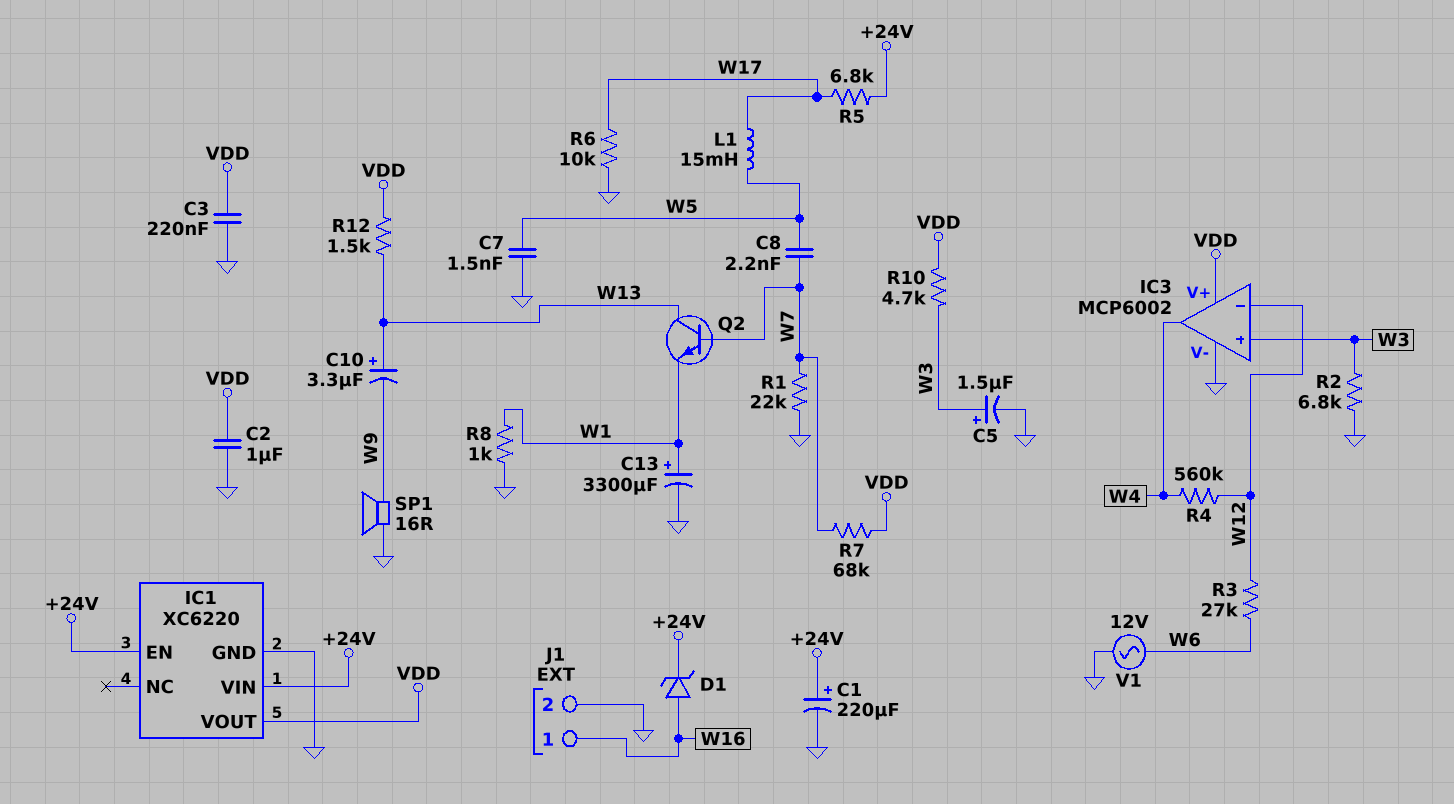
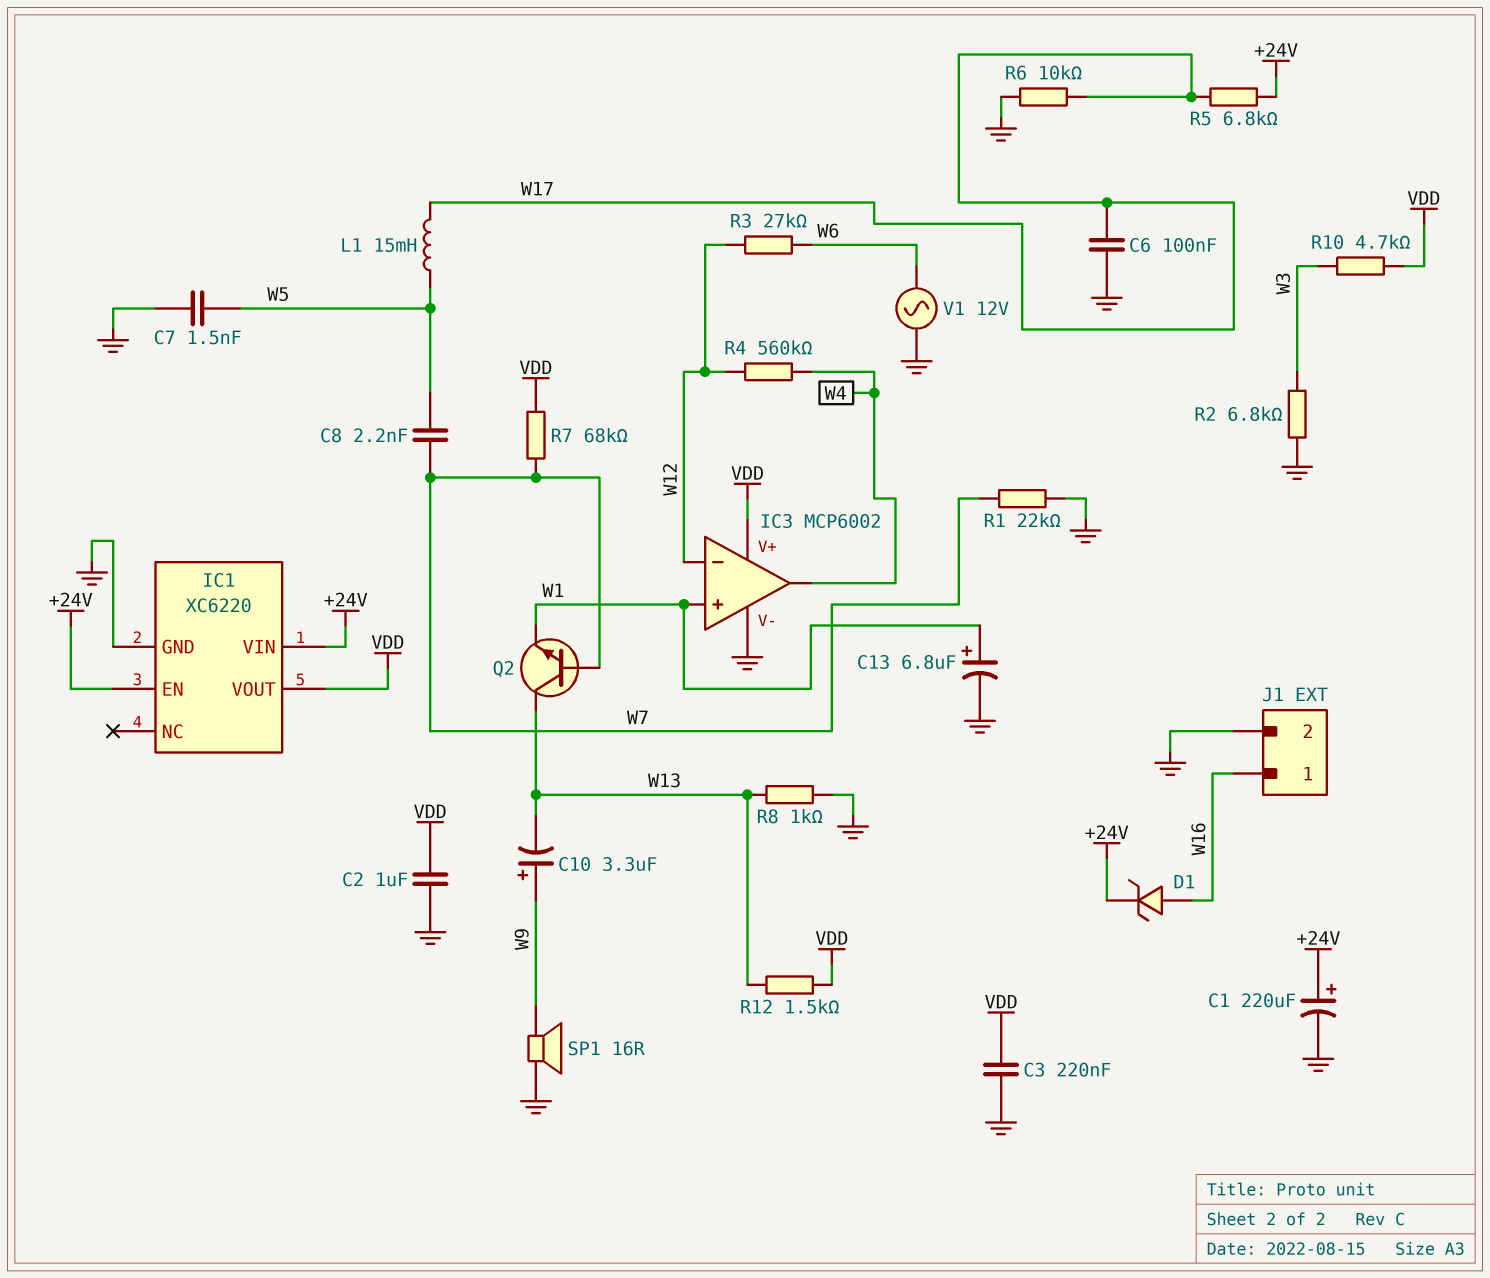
C5: 1.5uF (plus W3, minus GND) -> none
C6: none -> 100nF (GND, W17)
C10: 3.3uF (plus W13, minus W9) -> 3.3uF (plus W9, minus W13)
C13: 3300uF (plus W1, minus GND) -> 6.8uF (plus W1, minus GND)
IC3 pin in+: W3 -> W1
R8: 1k (GND, W1) -> 1k (GND, W13)

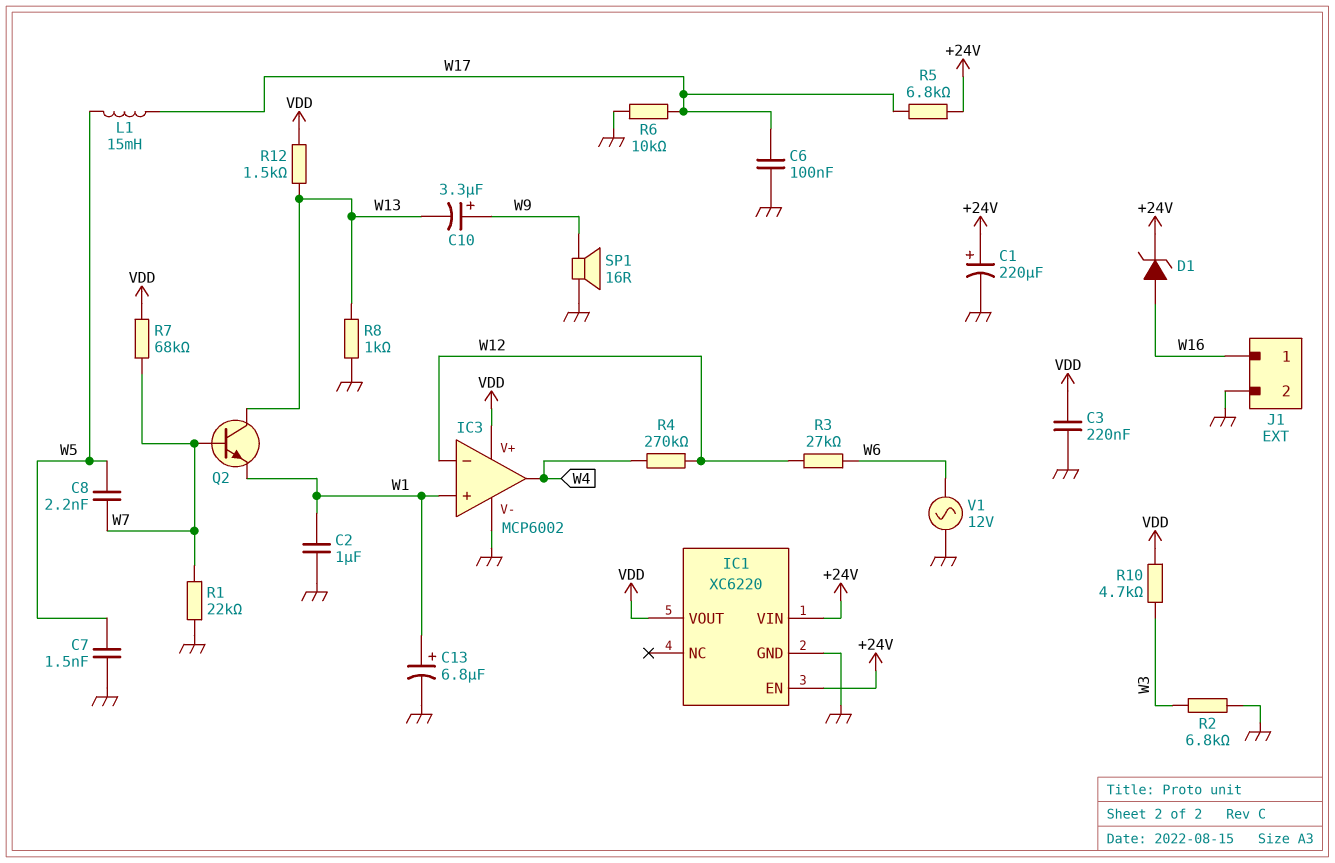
C2: 1uF (GND, VDD) -> 1uF (GND, W1)
R4: 560k (W4, W12) -> 270k (W4, W12)

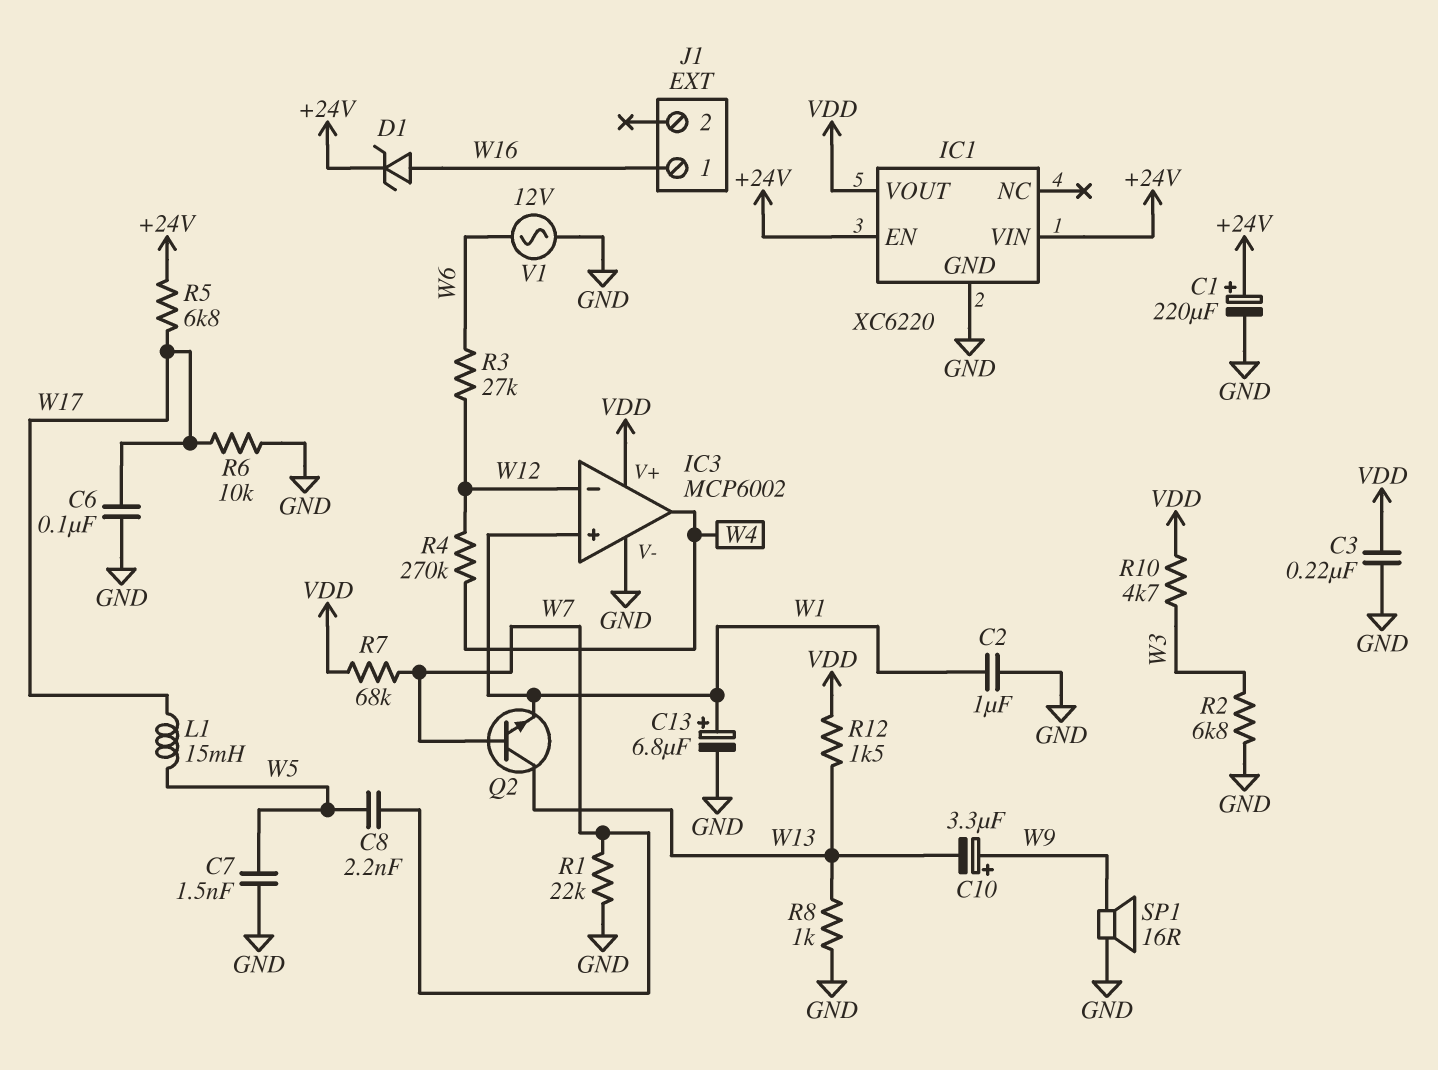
J1 pin 2: GND -> none

